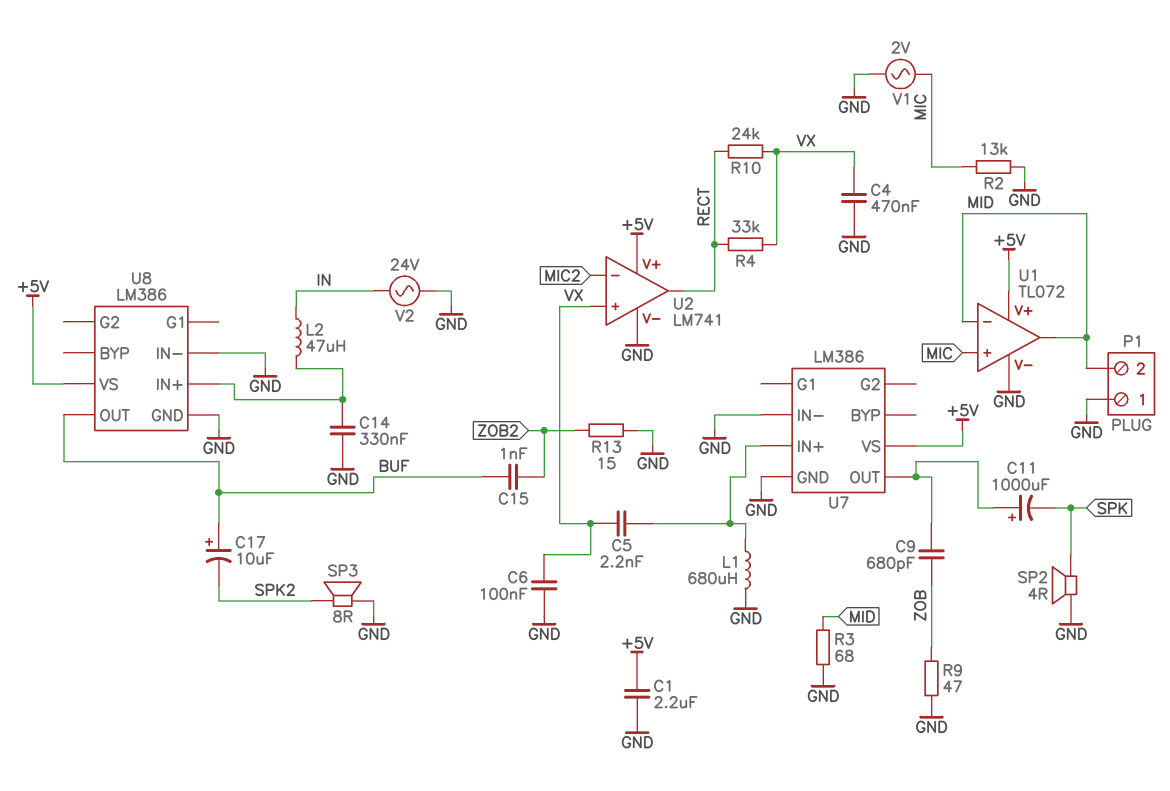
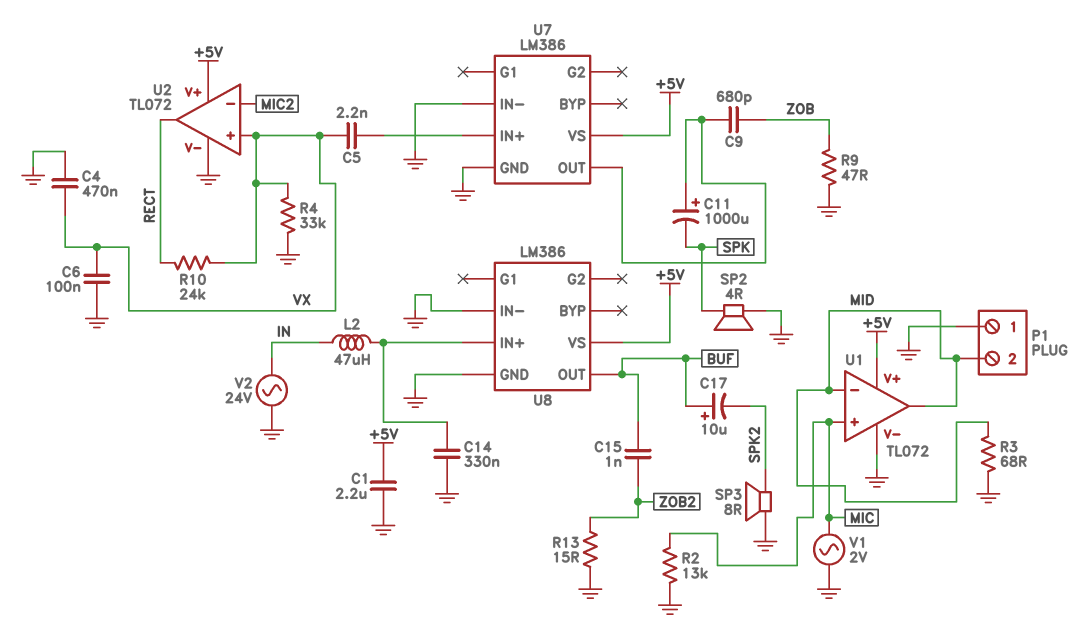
L1: 680uH (GND, U7/IN+) -> none
R4: 33k (RECT, VX) -> 33k (GND, VX)
U2: LM741 -> TL072

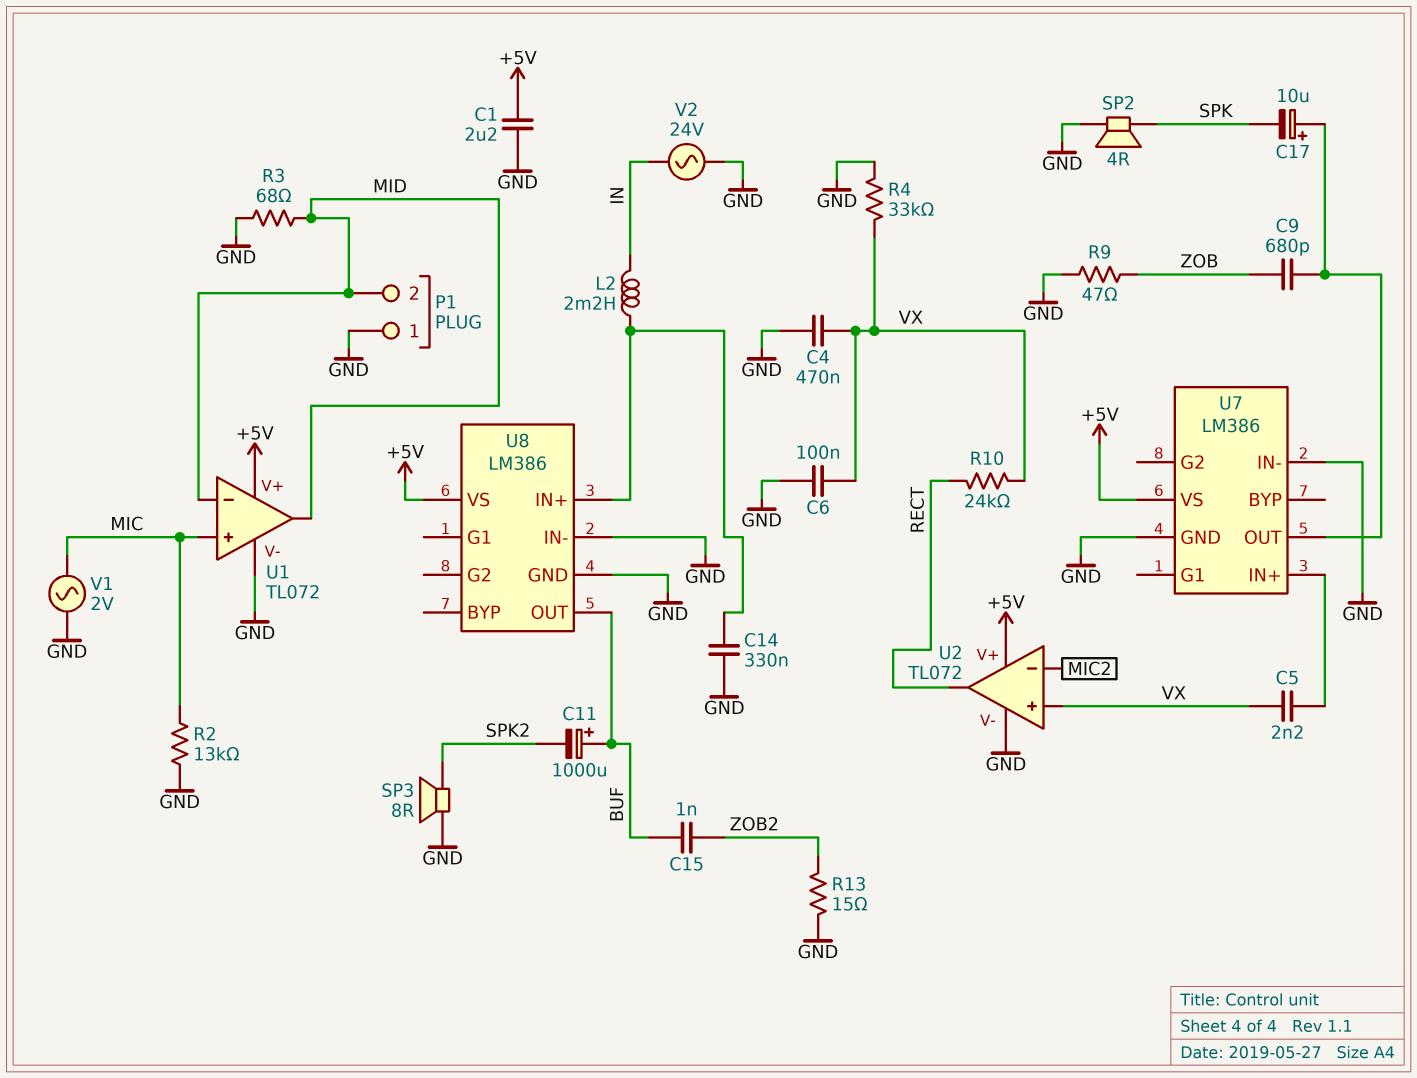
C11: 1000uF (plus U7/OUT, minus SPK) -> 1000uF (plus BUF, minus SPK2)
C17: 10uF (plus BUF, minus SPK2) -> 10uF (plus U7/OUT, minus SPK)
L2: 47uH (IN, U8/IN+) -> 2.2mH (IN, U8/IN+)

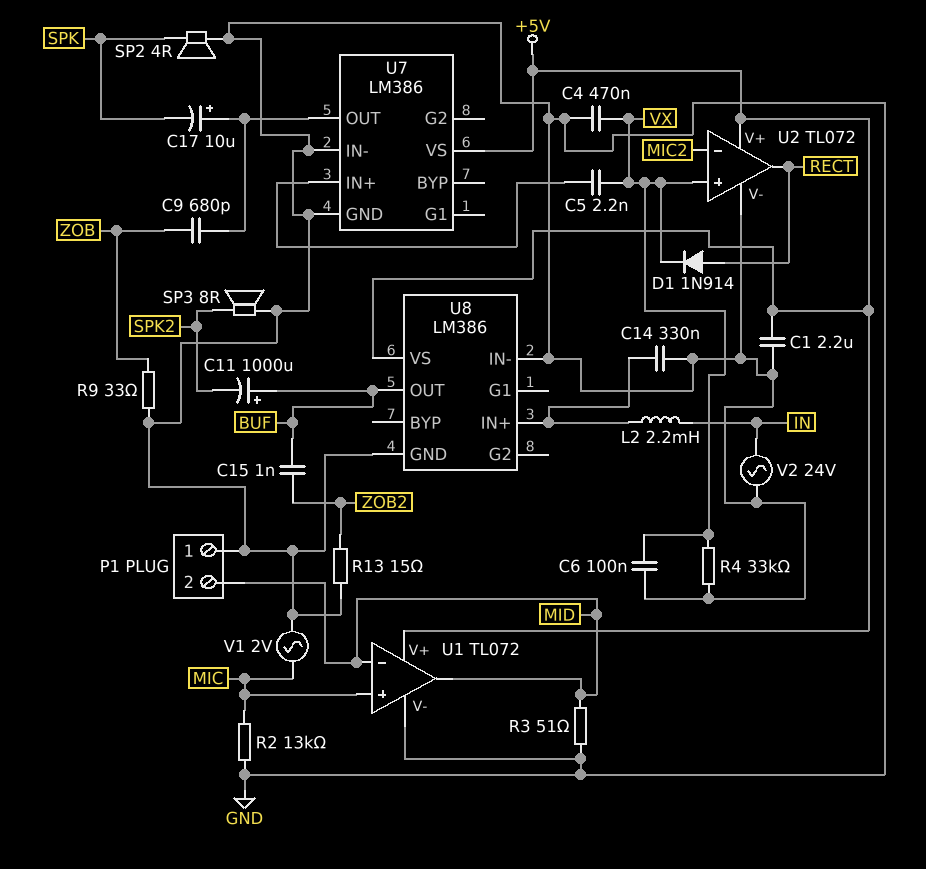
D1: none -> diode 1N914 (A RECT, K VX)
R3: 68 (GND, MID) -> 51 (GND, MID)
R9: 47 (GND, ZOB) -> 33 (GND, ZOB)
R10: 24k (RECT, VX) -> none

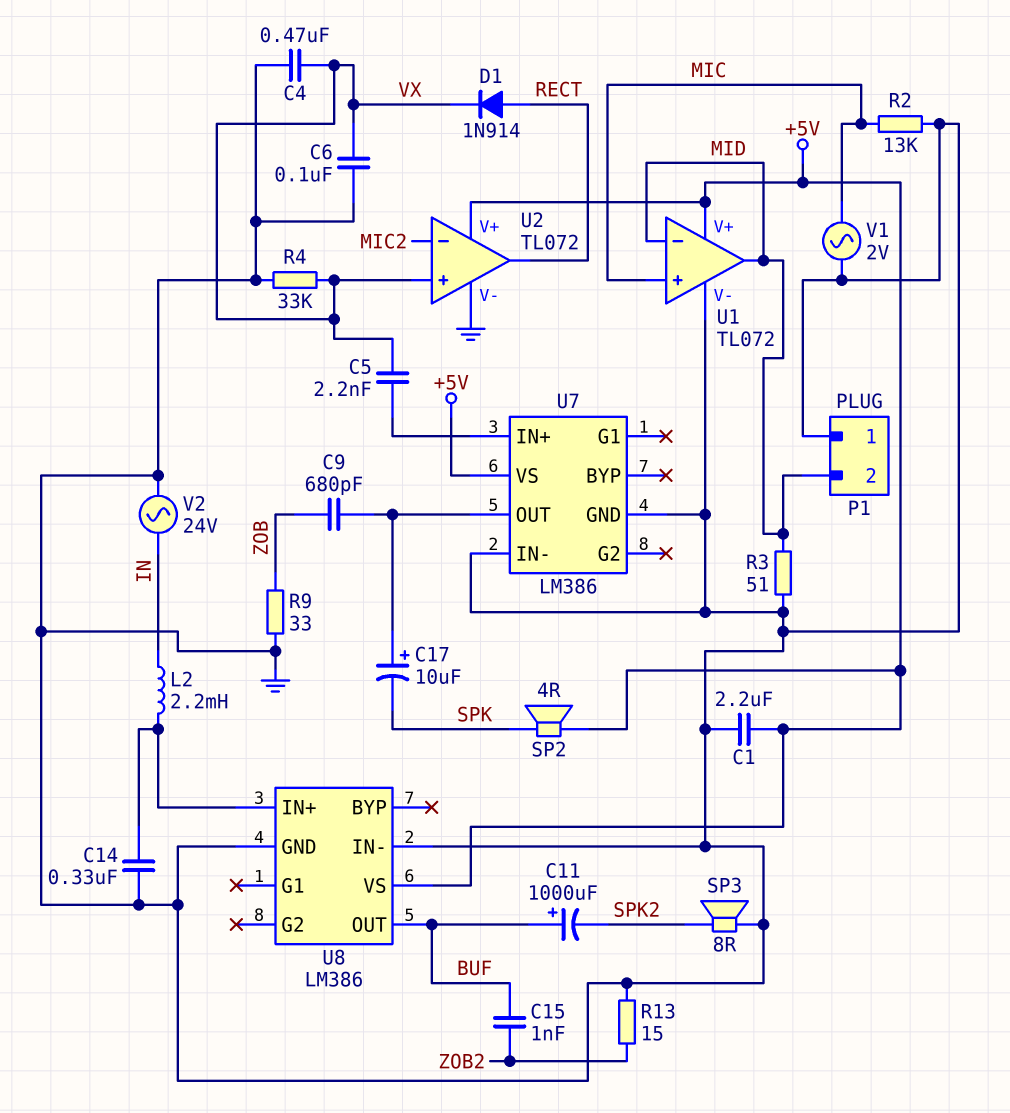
SP2: speaker 4R (GND, SPK) -> speaker 4R (+5V, SPK)

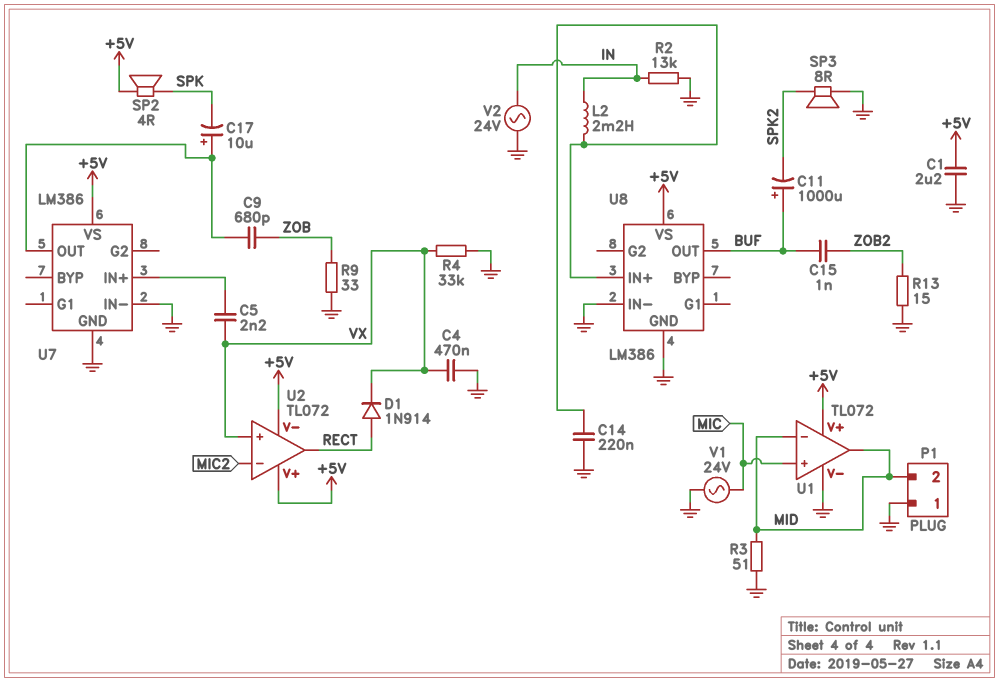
C6: 100nF (GND, VX) -> none
C14: 330nF (GND, U8/IN+) -> 220nF (GND, U8/IN+)
R2: 13k (GND, MIC) -> 13k (GND, IN)
U2 pin V-: GND -> +5V
V1: AC 2V (GND, MIC) -> AC 24V (GND, MIC)

